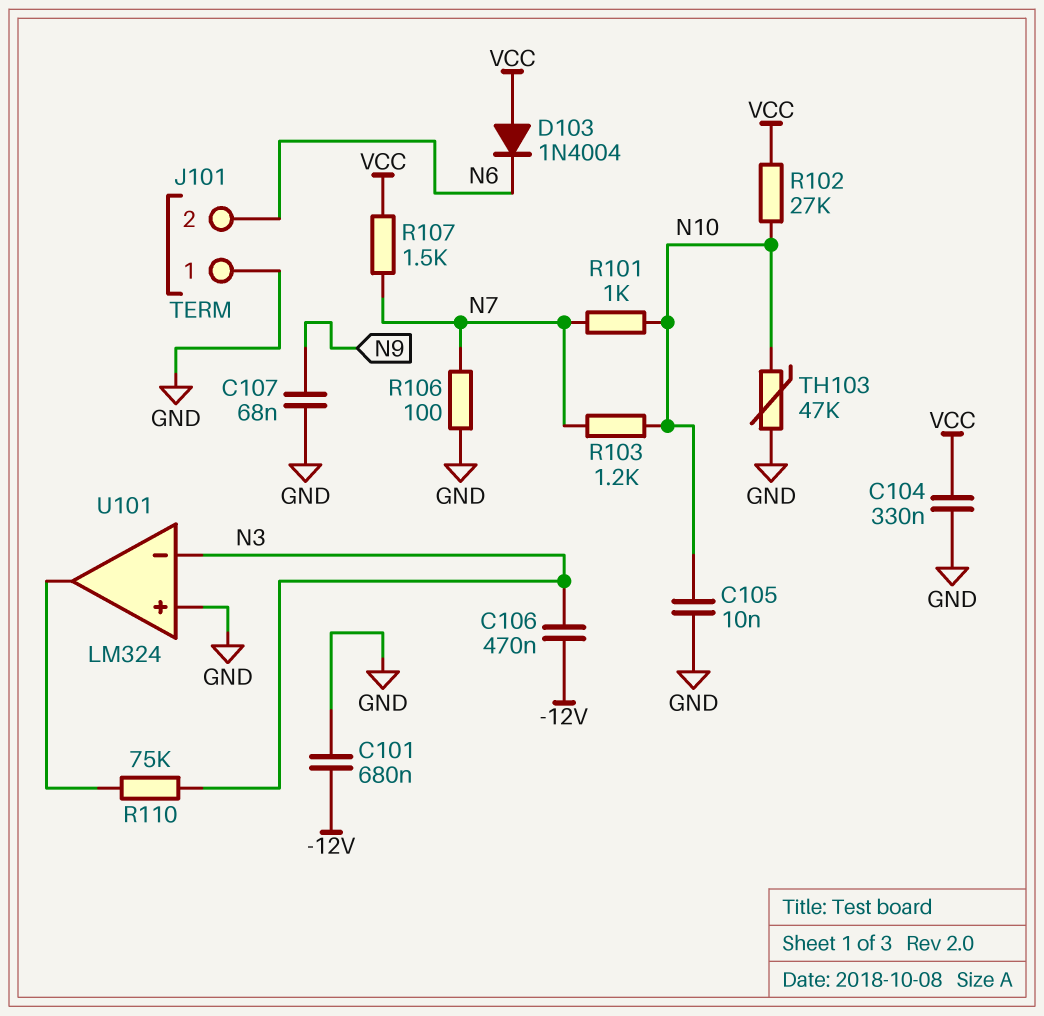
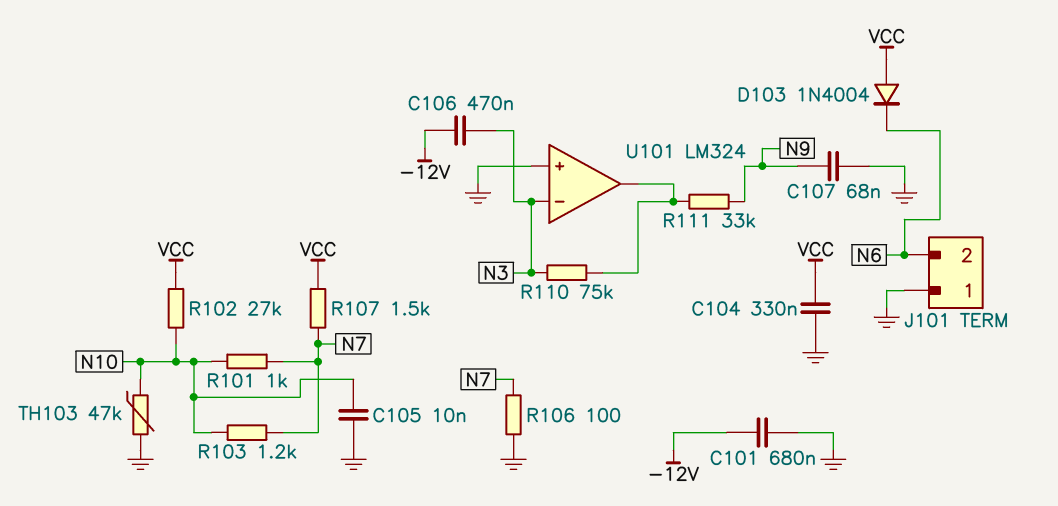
R111: none -> 33k (N9, U101/out)

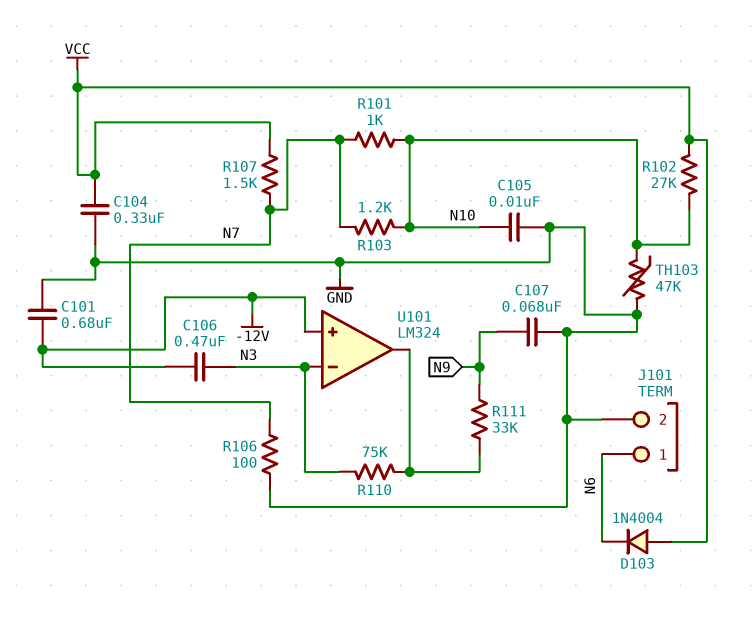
J101 pin 1: GND -> N6
J101 pin 2: N6 -> GND
U101 pin in+: GND -> -12V

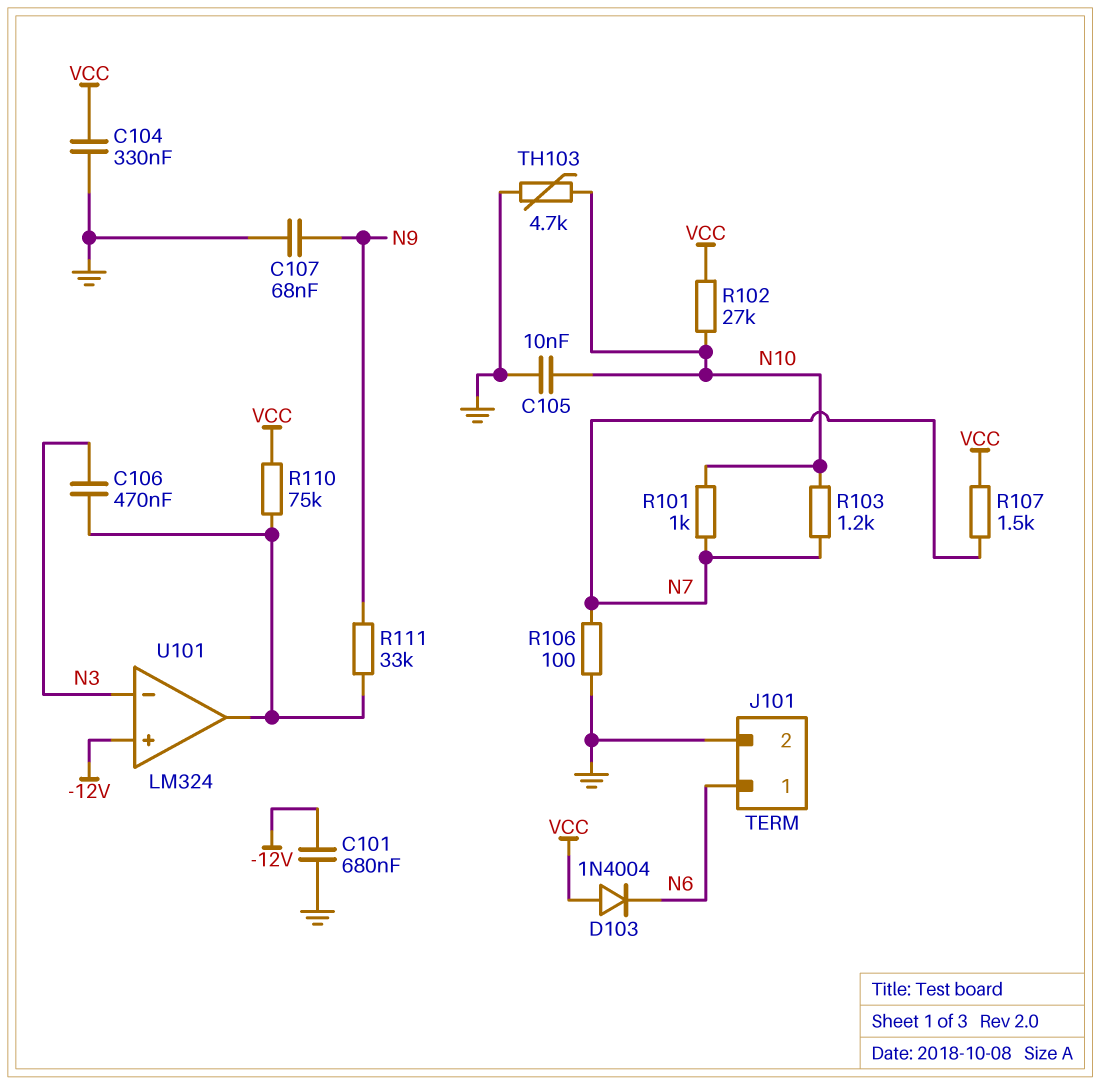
C106: 470nF (-12V, N3) -> 470nF (N3, U101/out)
R110: 75k (N3, U101/out) -> 75k (U101/out, VCC)
TH103: 47k (GND, N10) -> 4.7k (GND, N10)

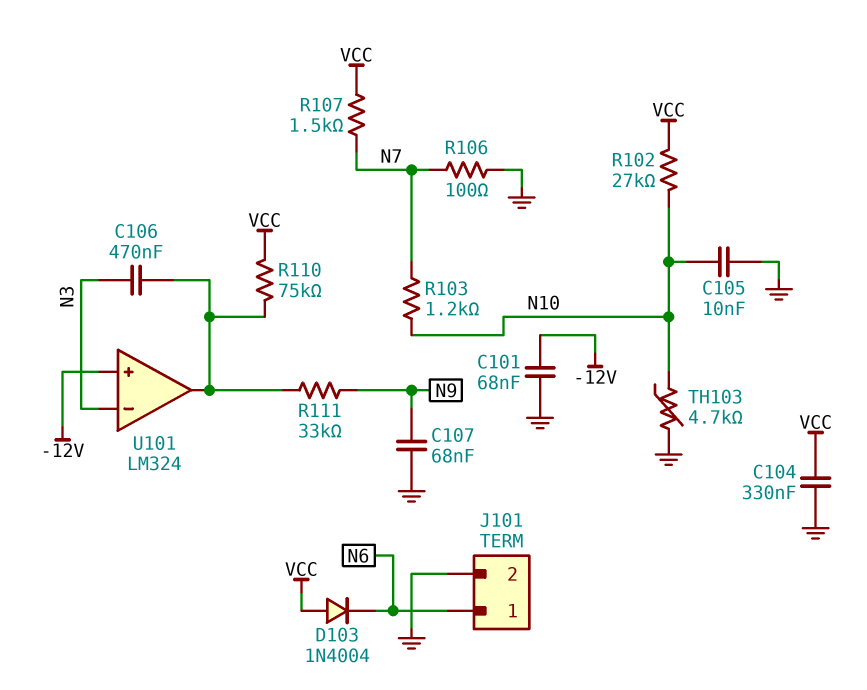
C101: 680nF (-12V, GND) -> 68nF (-12V, GND)
R101: 1k (N7, N10) -> none

